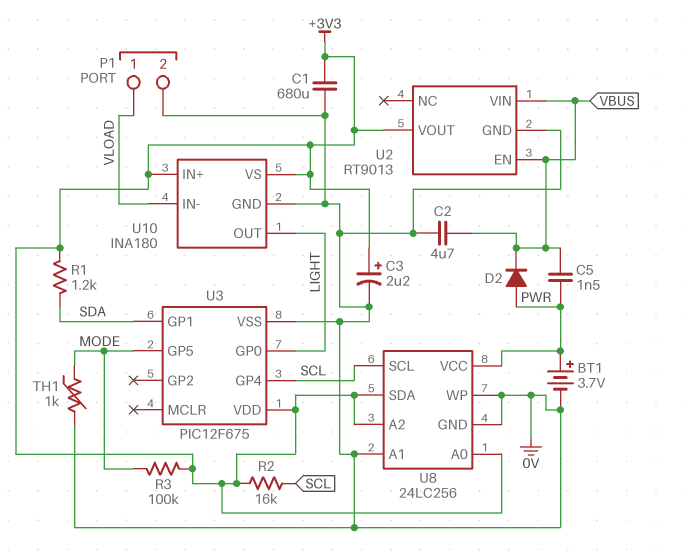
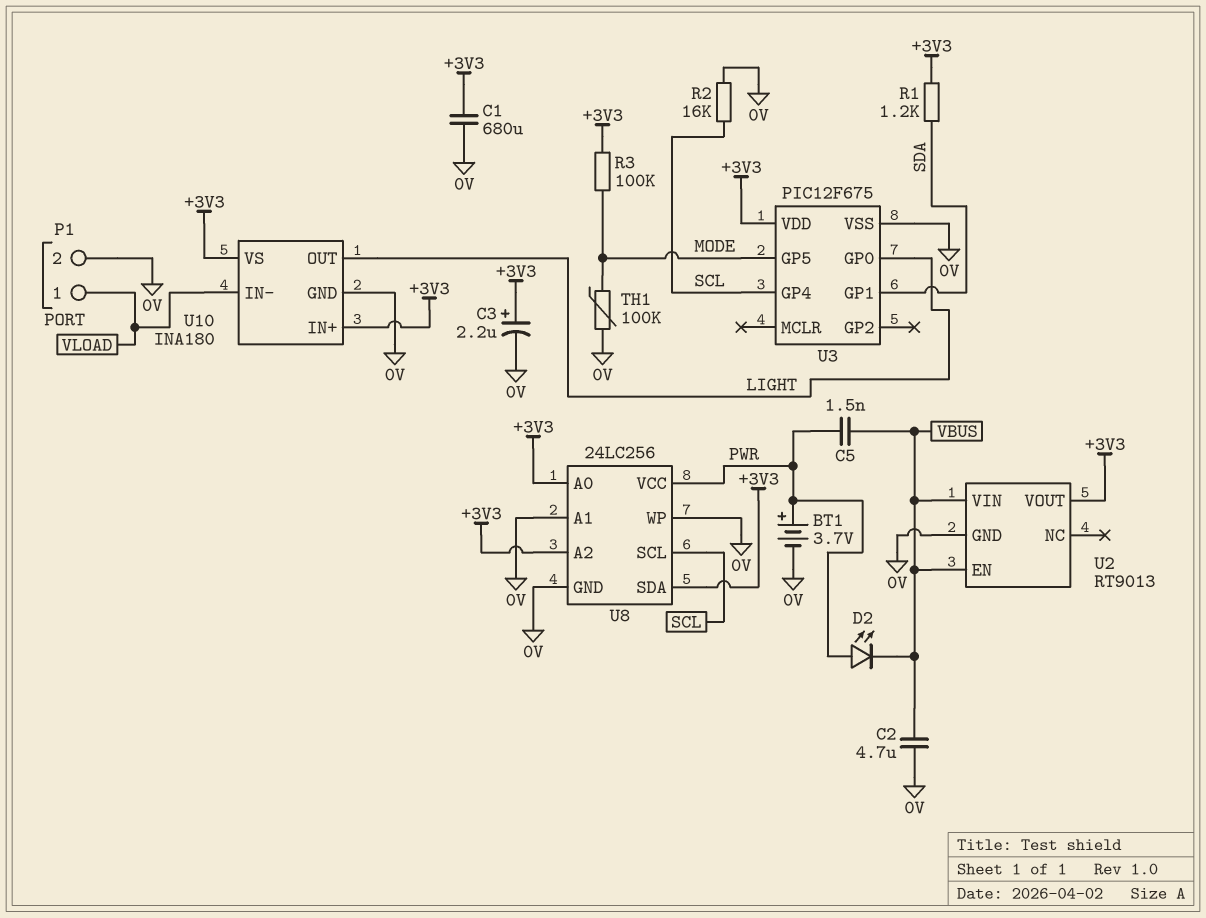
D2: diode (A PWR, K VBUS) -> LED (A PWR, K VBUS)
R2: 16k (+3V3, SCL) -> 16k (0V, SCL)
TH1: 1k (0V, MODE) -> 100k (0V, MODE)

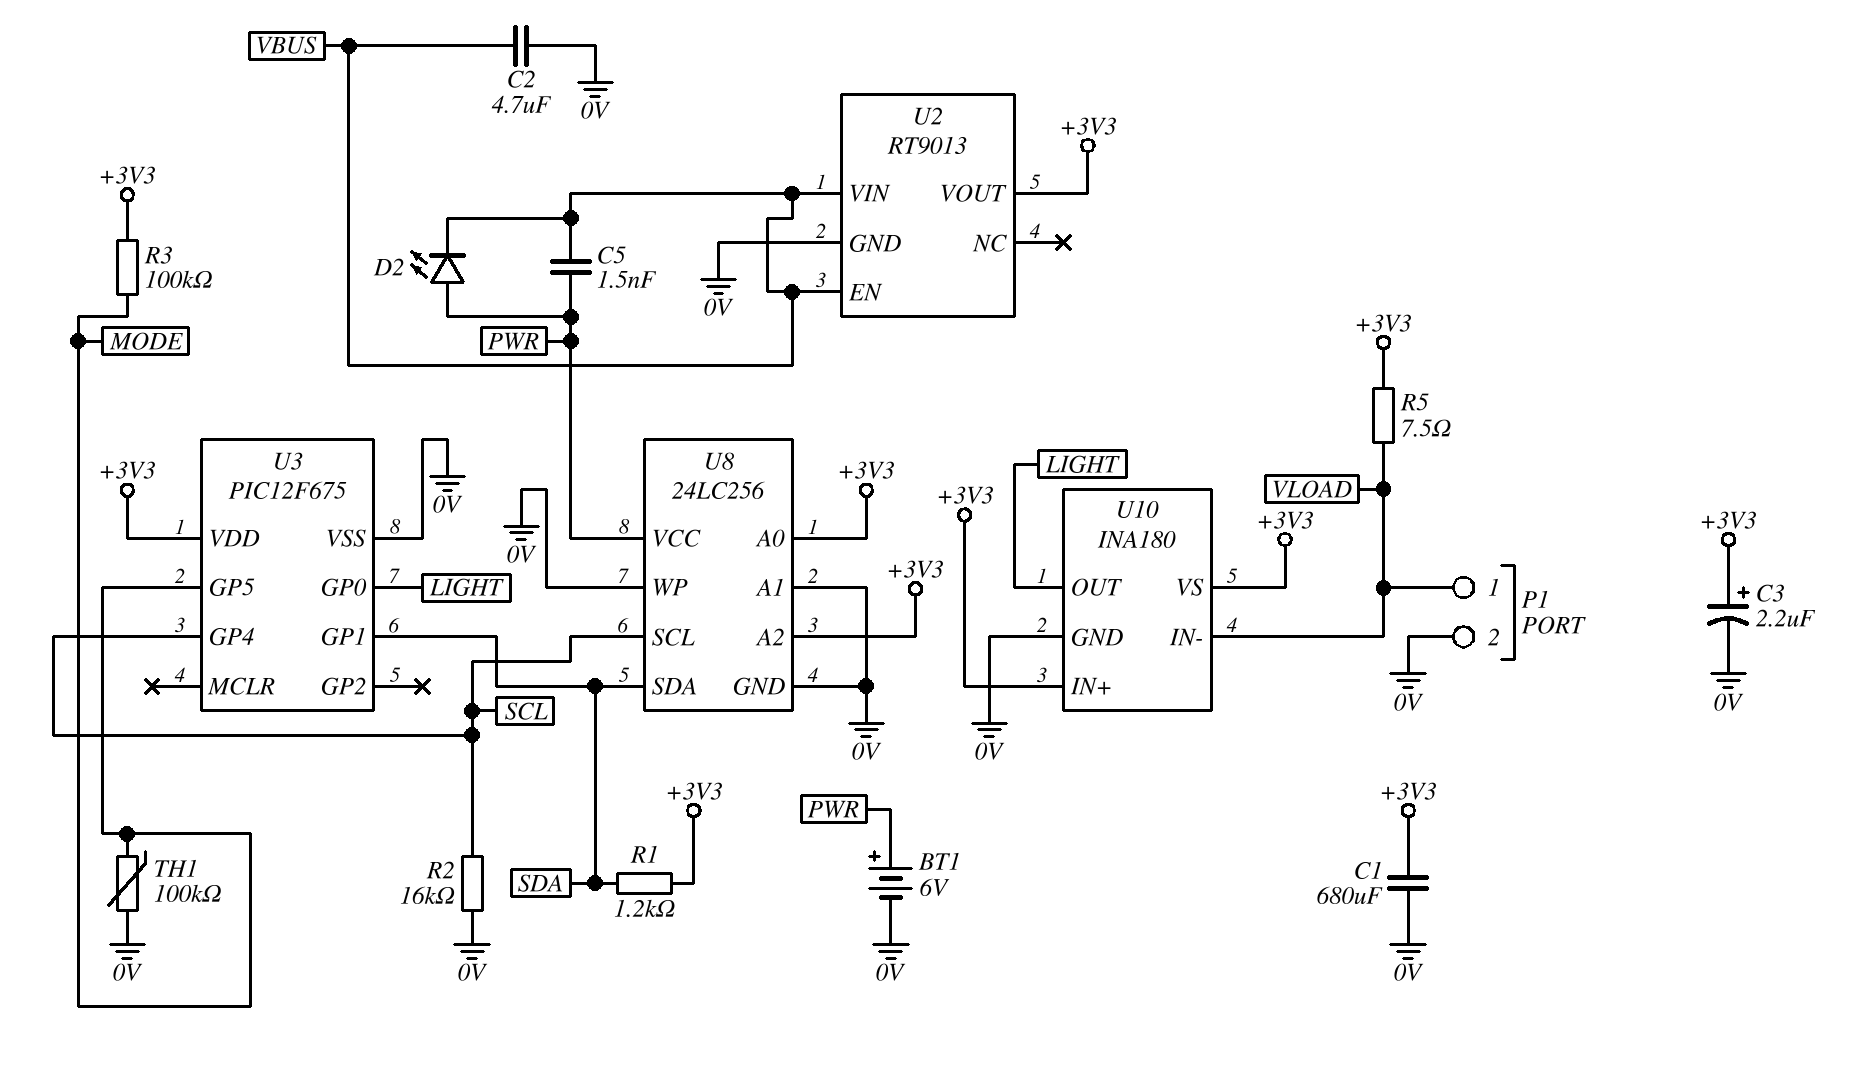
BT1: 3.7V (plus PWR, minus 0V) -> 6V (plus PWR, minus 0V)
R5: none -> 7.5 (+3V3, VLOAD)
U8 pin SDA: +3V3 -> SDA

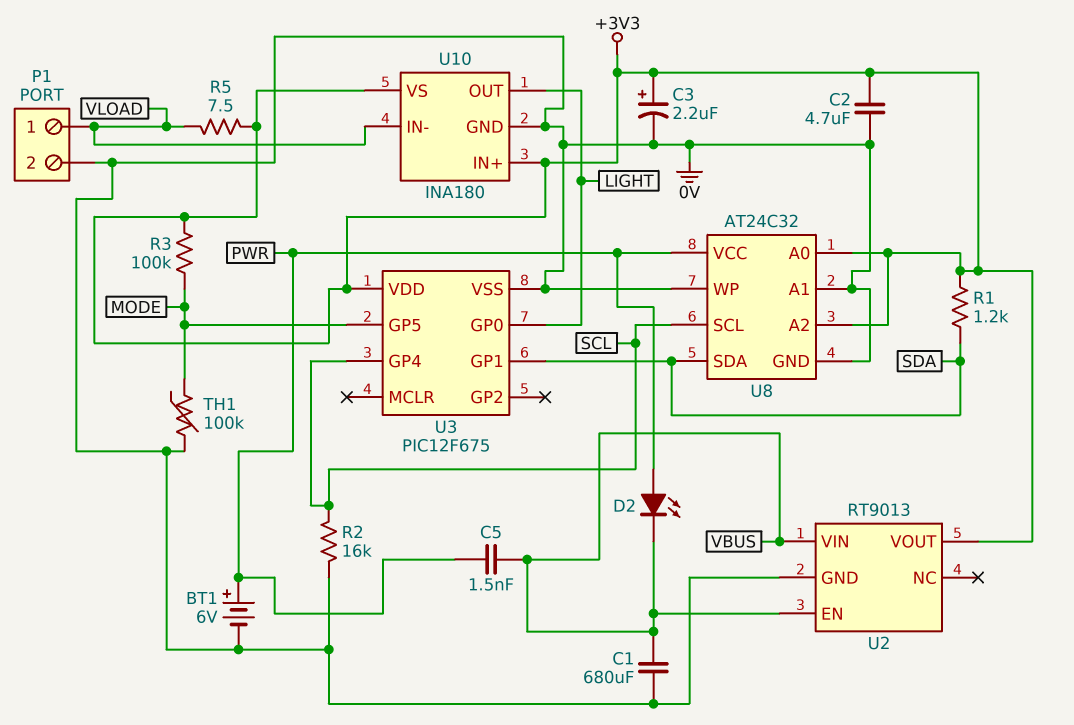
C1: 680uF (+3V3, 0V) -> 680uF (0V, VBUS)
C2: 4.7uF (0V, VBUS) -> 4.7uF (+3V3, 0V)
U8: 24LC256 -> AT24C32

